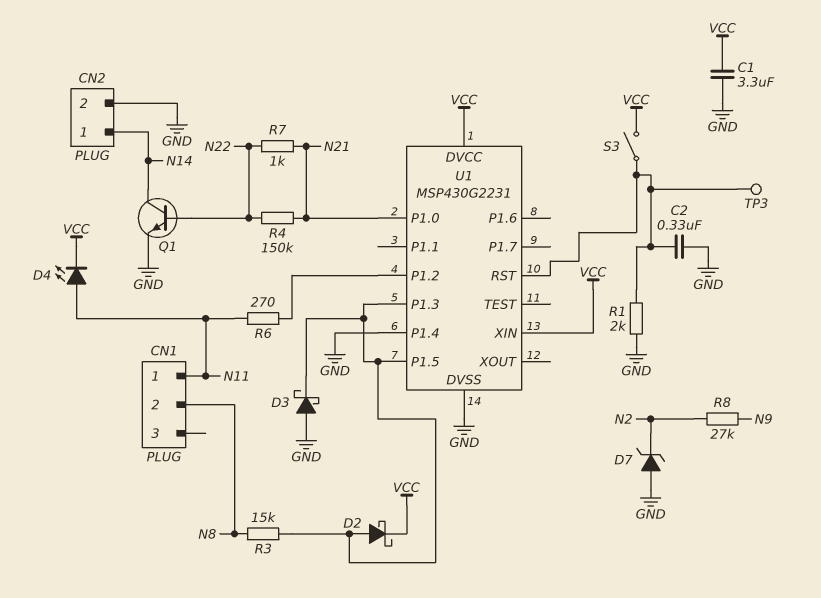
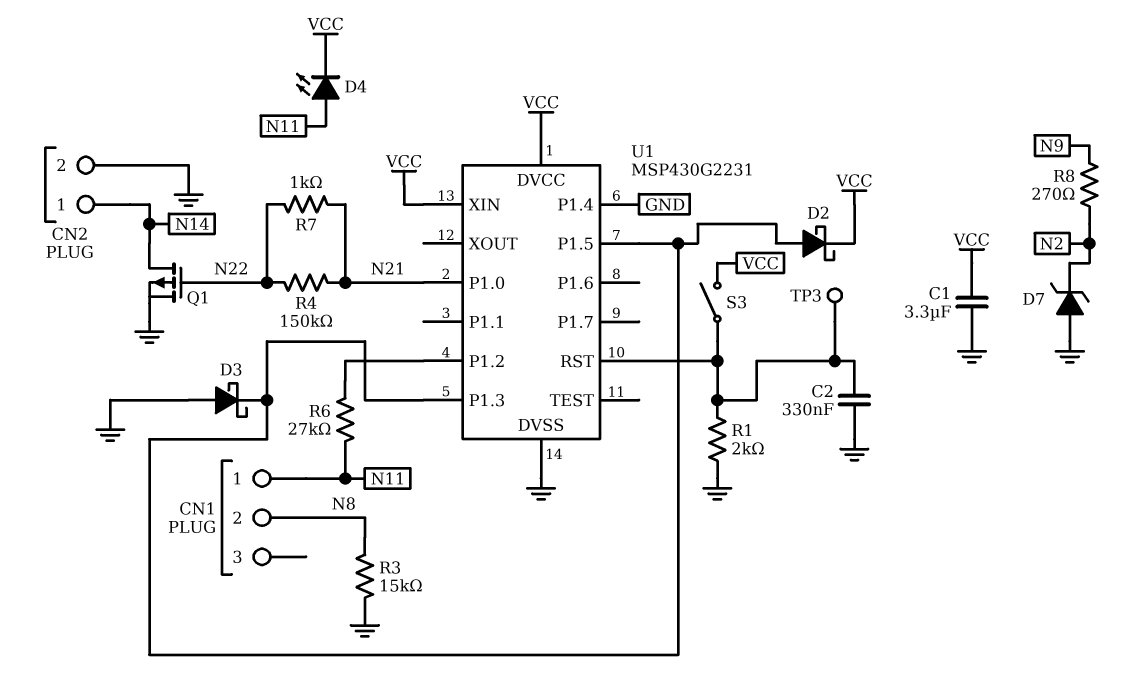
Q1: NPN (B N22, C N14, E GND) -> PMOS (G N22, D N14, S GND)
R3: 15k (N8, U1/P1.3) -> 15k (GND, N8)
R6: 270 (N11, U1/P1.2) -> 27k (N11, U1/P1.2)
R8: 27k (N2, N9) -> 270 (N2, N9)

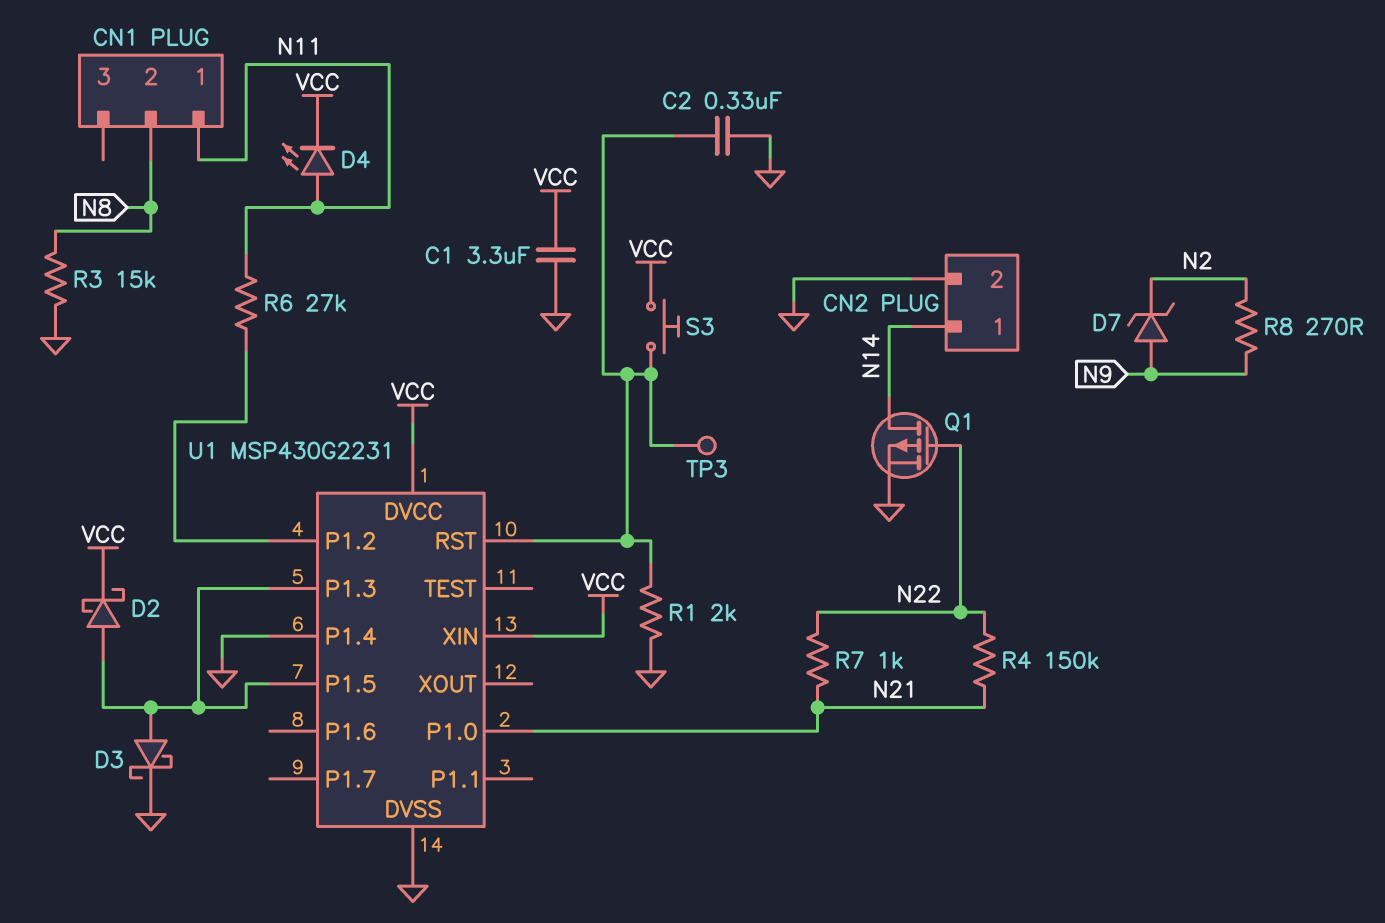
D3: schottky (A GND, K U1/P1.3) -> schottky (A U1/P1.3, K GND)
D7: zener (A GND, K N2) -> zener (A N9, K N2)
S3: switch (U1/RST, VCC) -> button (U1/RST, VCC)

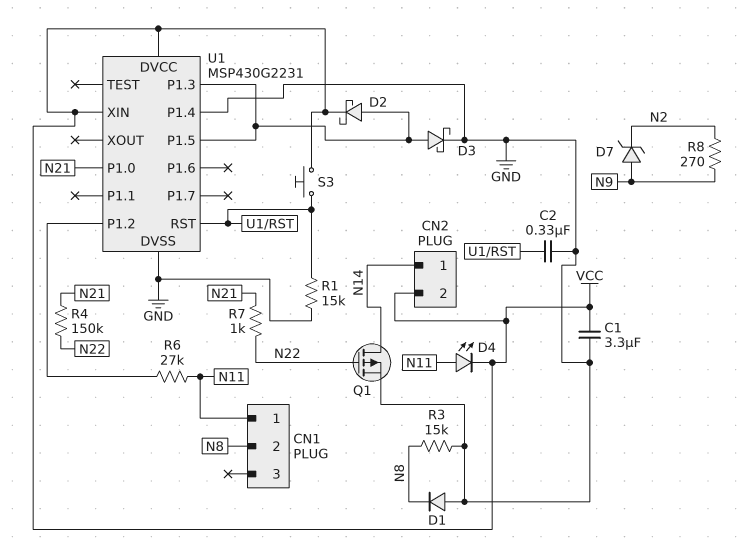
CN2 pin 2: GND -> VCC
D1: none -> diode (A GND, K N8)
R1: 2k (GND, U1/RST) -> 15k (GND, U1/RST)
TP3: test point (U1/RST) -> none

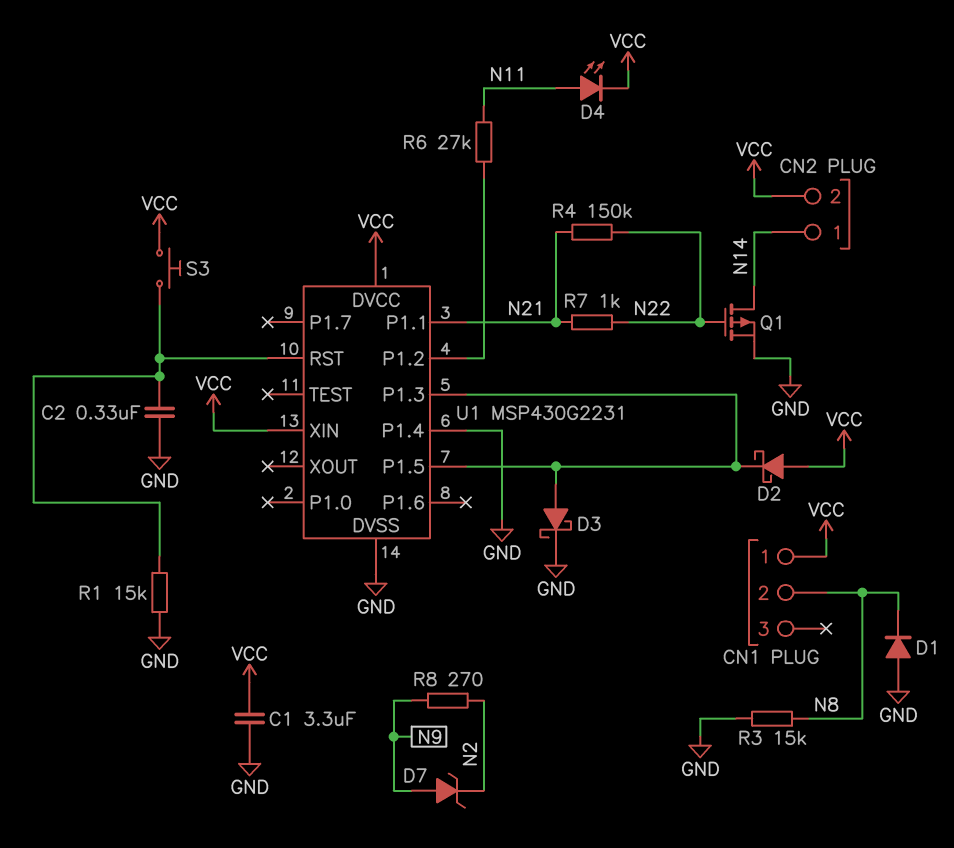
CN1 pin 1: N11 -> VCC
D2: schottky (A U1/P1.3, K VCC) -> schottky (A VCC, K U1/P1.3)
U1 pin P1.0: N21 -> none
U1 pin P1.1: none -> N21

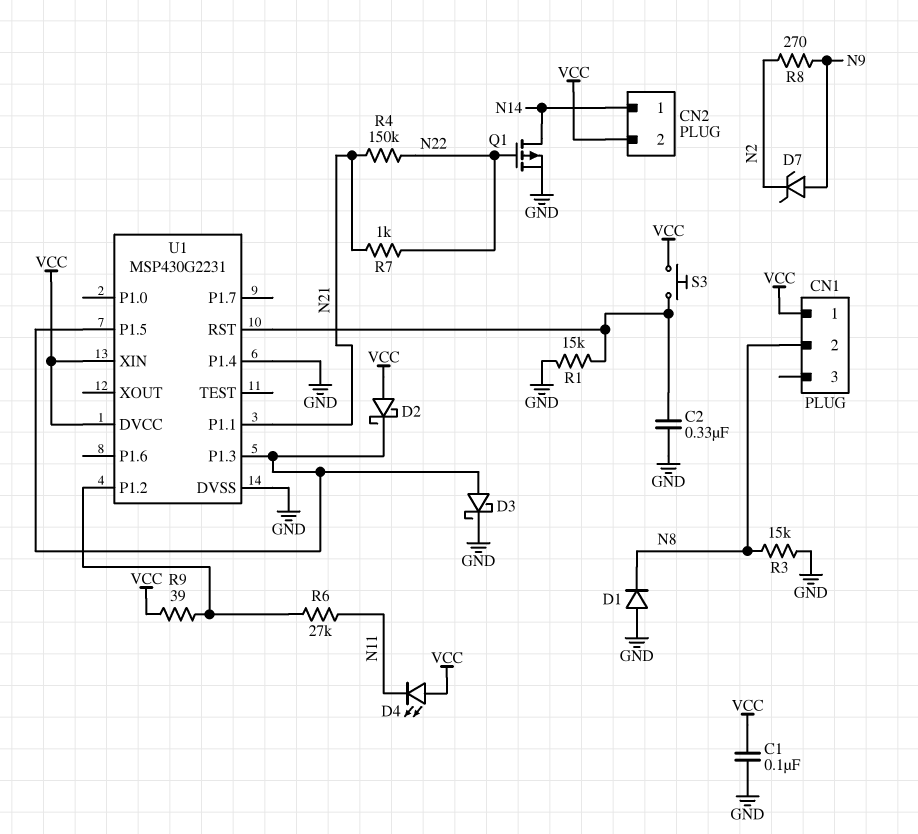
C1: 3.3uF (GND, VCC) -> 100nF (GND, VCC)
D4: LED (A N11, K VCC) -> LED (A VCC, K N11)
R9: none -> 39 (U1/P1.2, VCC)

